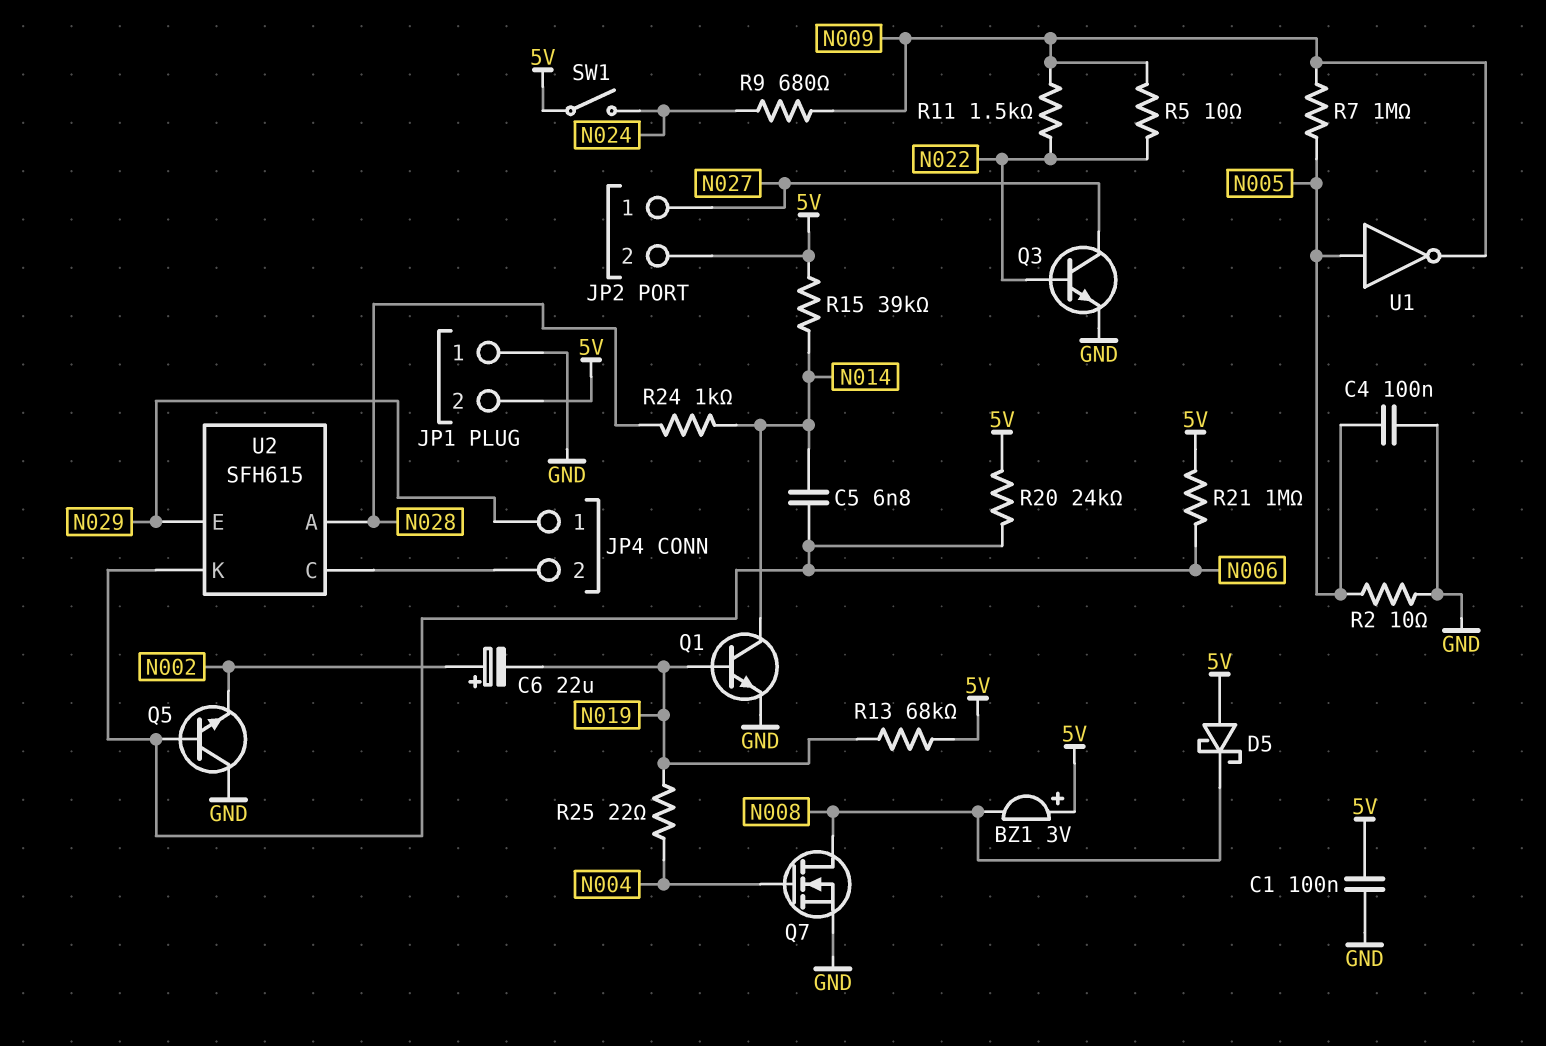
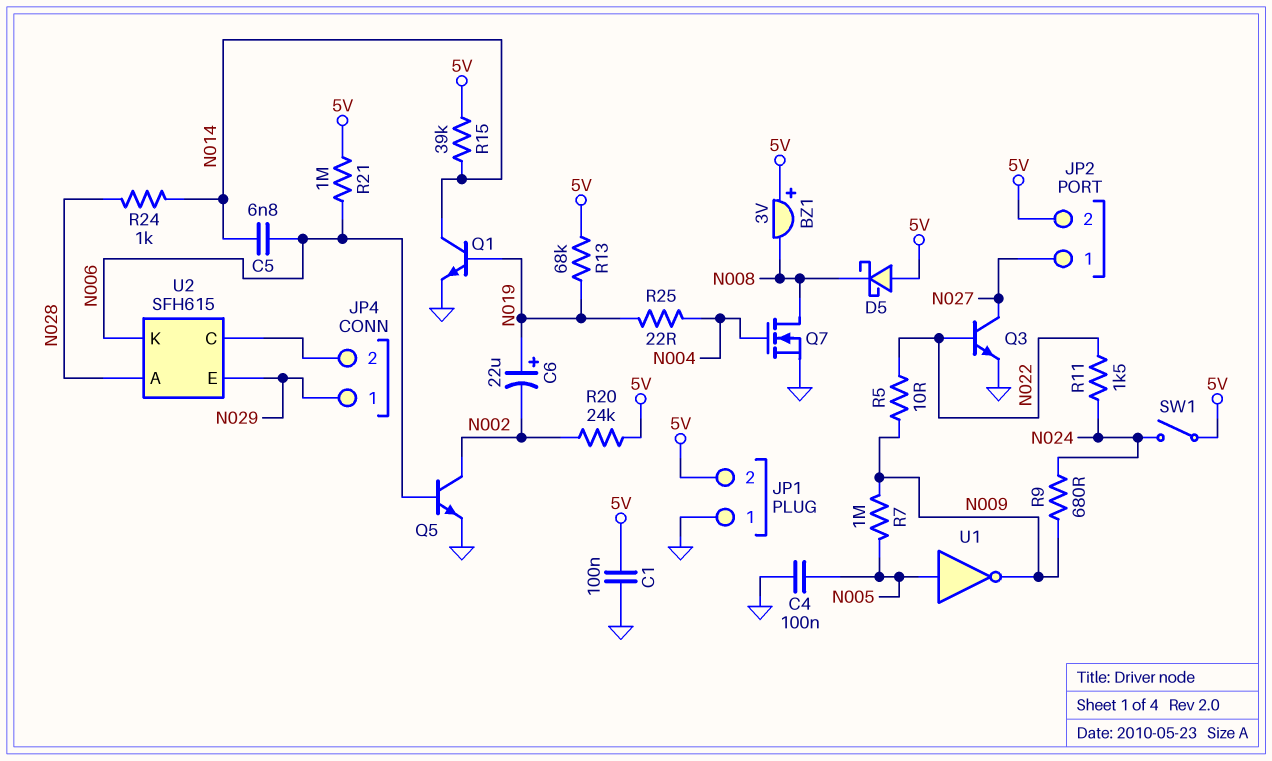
C6: 22uF (plus N002, minus N019) -> 22uF (plus N019, minus N002)
Q5: NPN (B N006, C GND, E N002) -> NPN (B N006, C N002, E GND)
R2: 10 (GND, N005) -> none
R11: 1.5k (N009, N022) -> 1.5k (N022, N024)
R20: 24k (5V, N006) -> 24k (5V, N002)

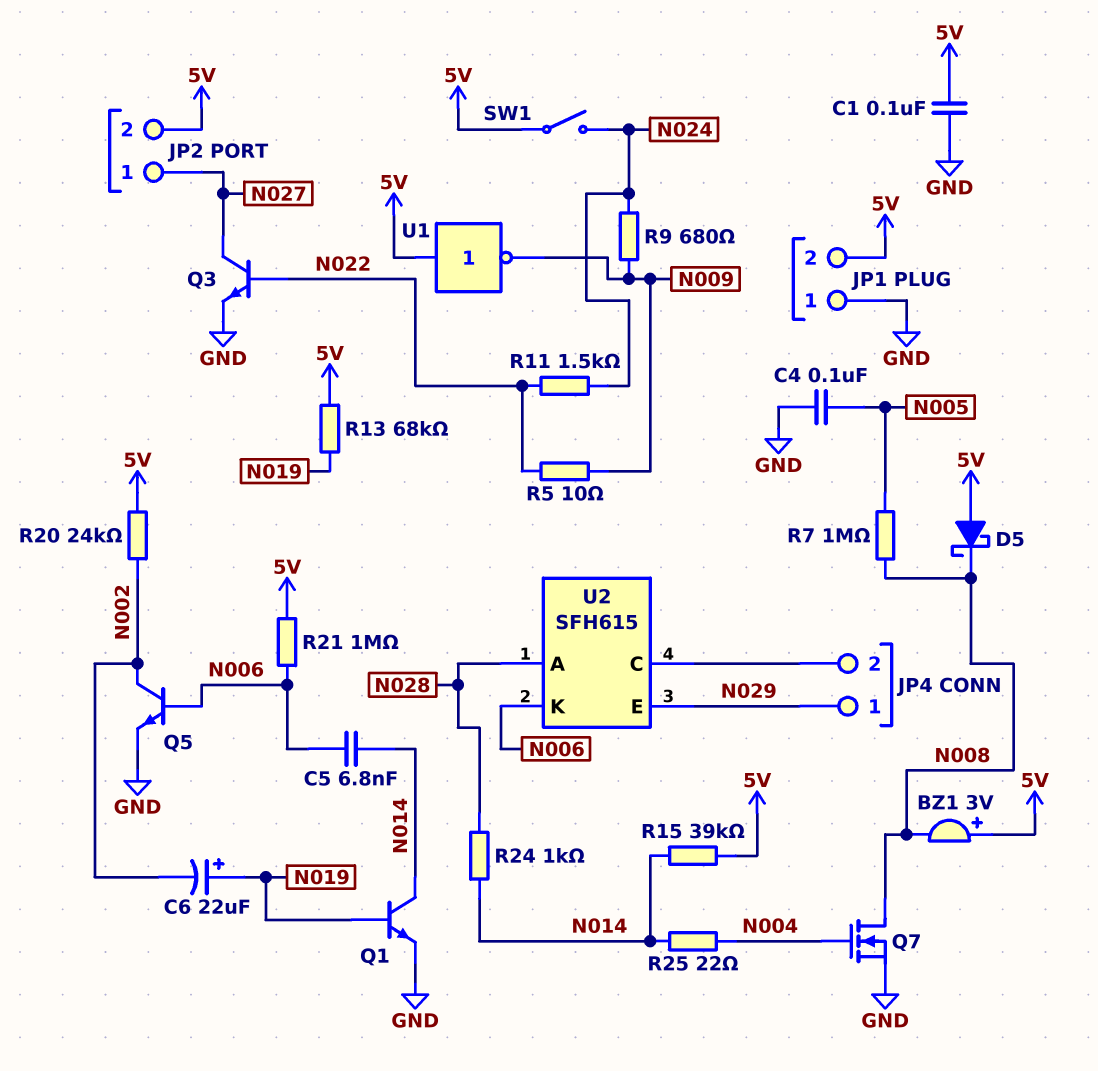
R7: 1M (N005, N009) -> 1M (N005, N008)
R25: 22 (N004, N019) -> 22 (N004, N014)
U1: NOT (in N005, out N009) -> NOT (in 5V, out N009)

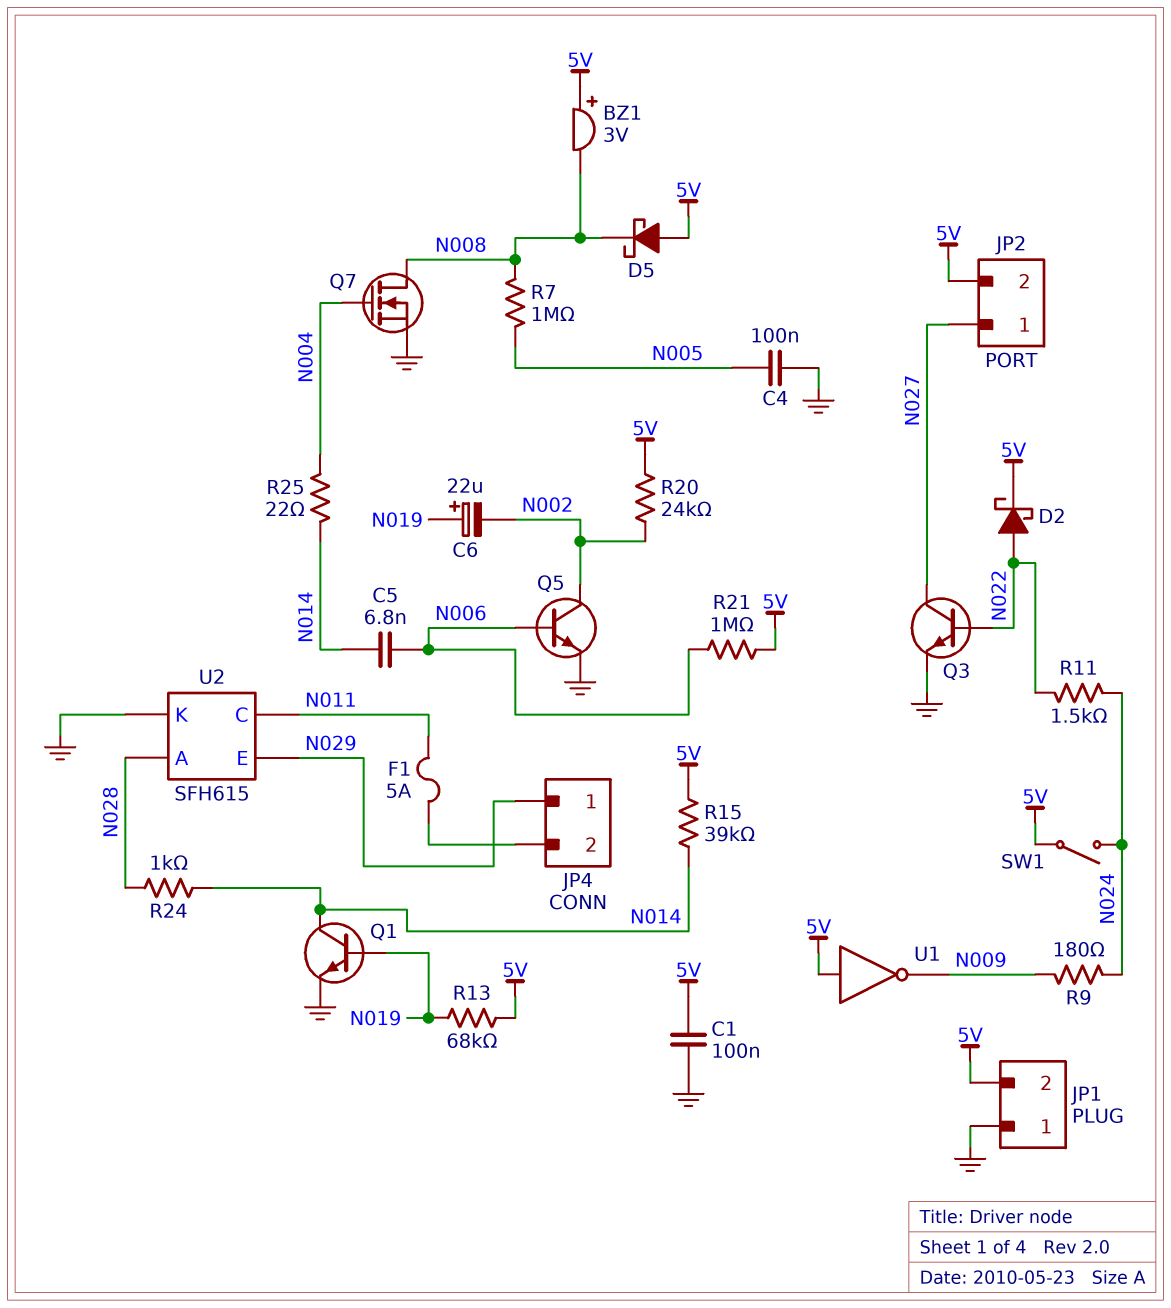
D2: none -> schottky (A N022, K 5V)
F1: none -> 5A (JP4/2, N011)
R5: 10 (N009, N022) -> none
R9: 680 (N009, N024) -> 180 (N009, N024)
U2 pin C: JP4/2 -> N011
U2 pin K: N006 -> GND

